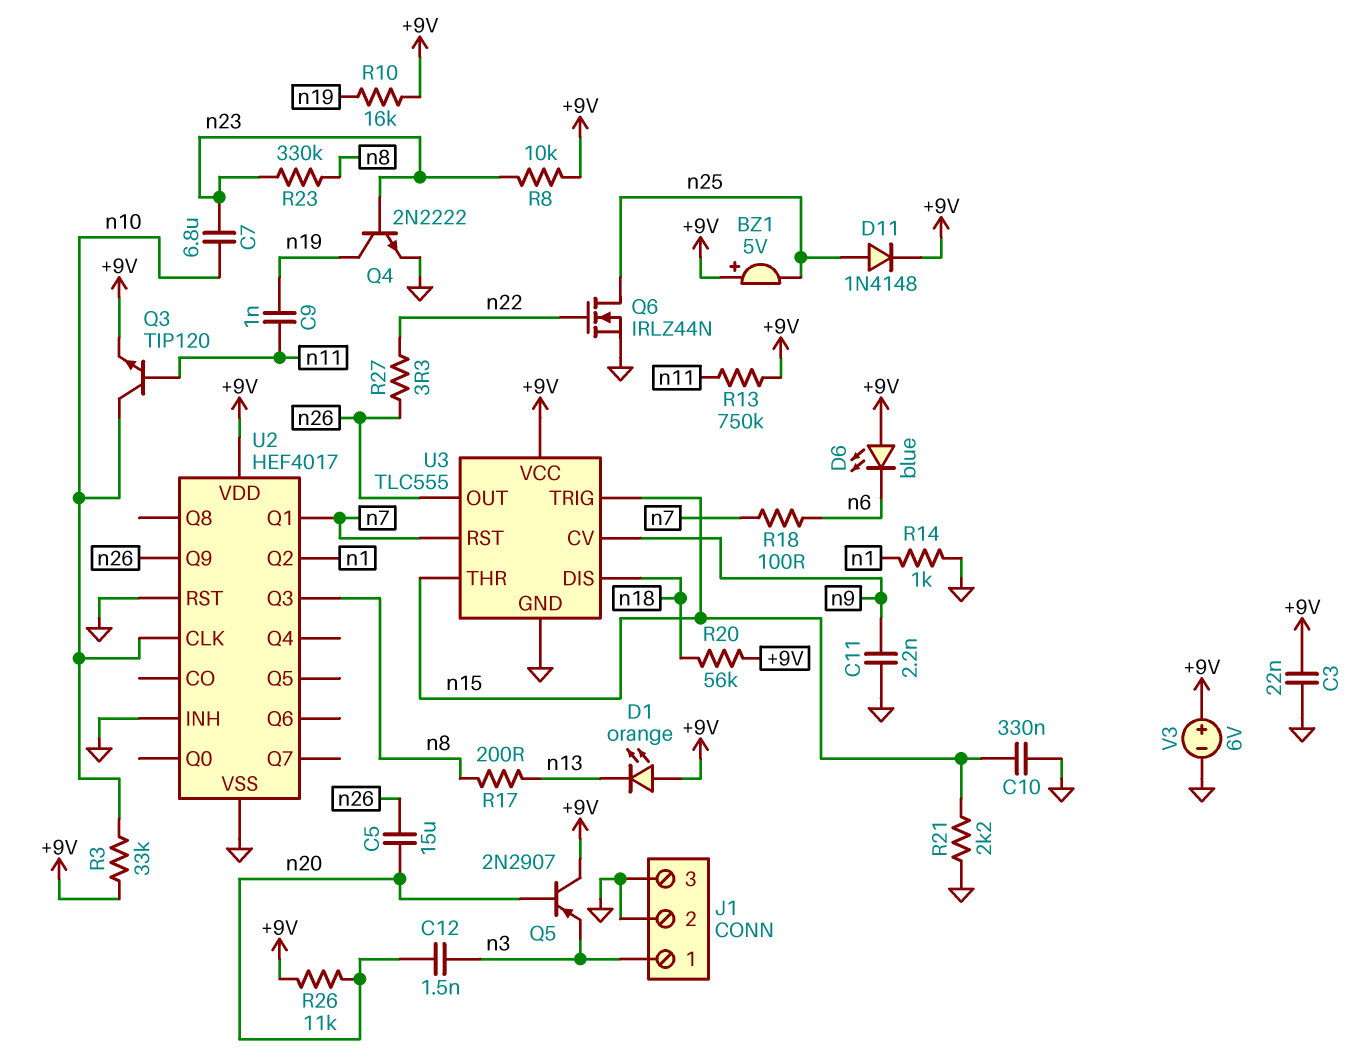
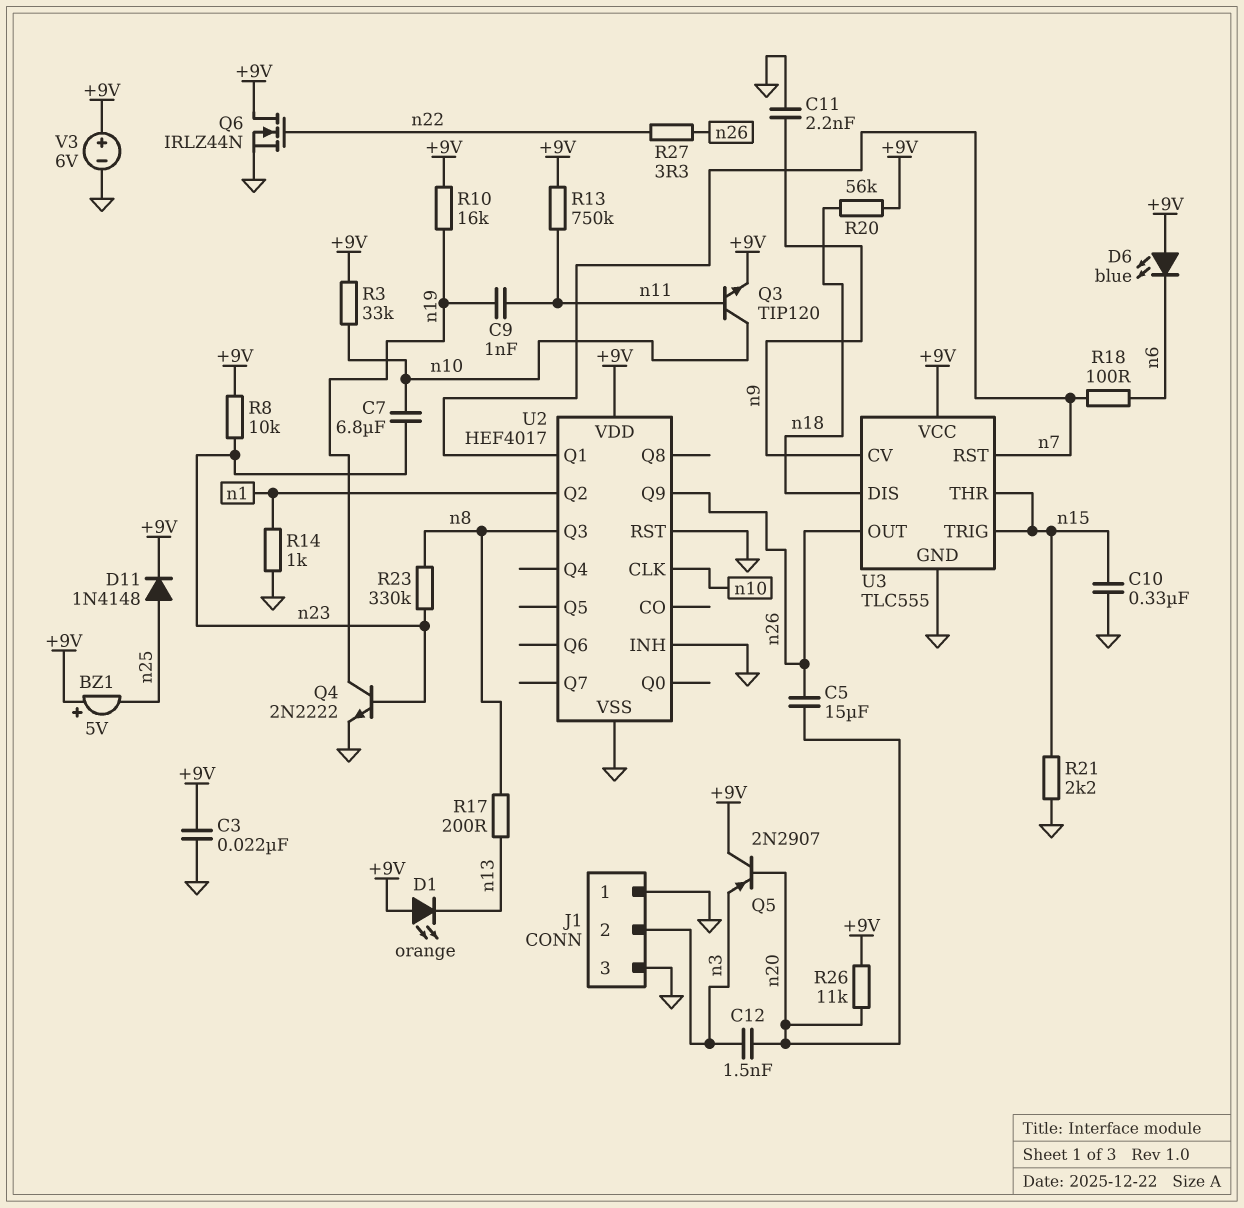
J1 pin 1: n3 -> GND
J1 pin 2: GND -> n3
Q6: NMOS IRLZ44N (G n22, D n25, S GND) -> NMOS IRLZ44N (G n22, D +9V, S GND)

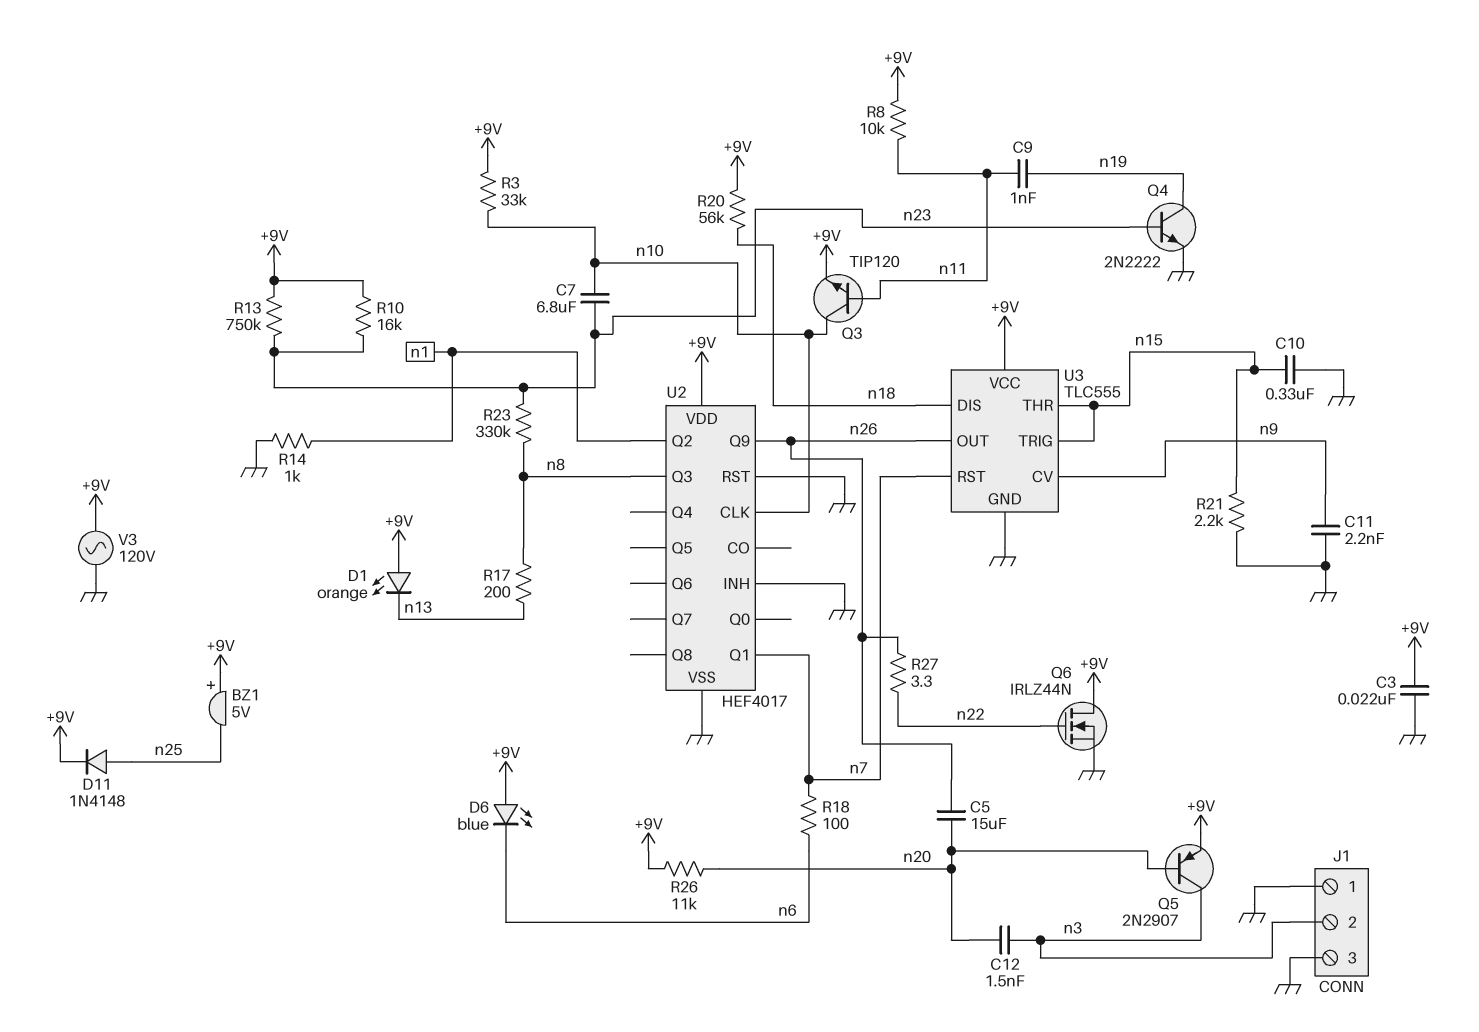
Q5: PNP 2N2907 (B n20, C +9V, E n3) -> PNP 2N2907 (B n20, C n3, E +9V)
R8: 10k (+9V, n23) -> 10k (+9V, n11)
R10: 16k (+9V, n19) -> 16k (+9V, n23)
R13: 750k (+9V, n11) -> 750k (+9V, n23)
V3: 6V (plus +9V, minus GND) -> AC 120V (+9V, GND)

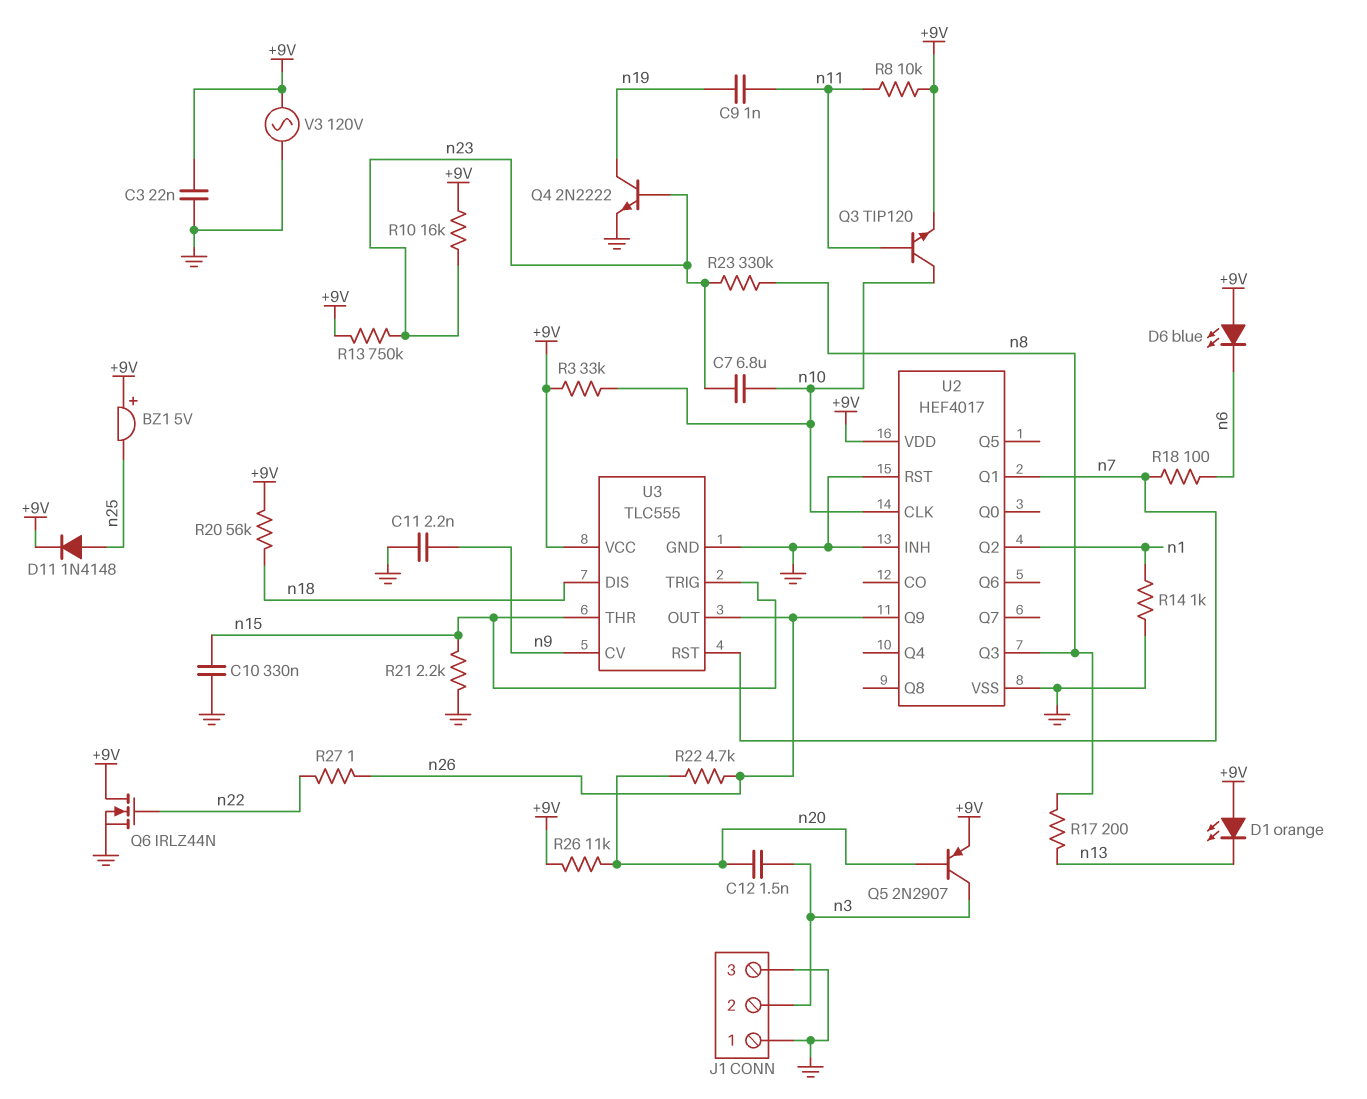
C5: 15uF (n20, n26) -> none
R22: none -> 4.7k (n20, n26)
R27: 3.3 (n22, n26) -> 1 (n22, n26)

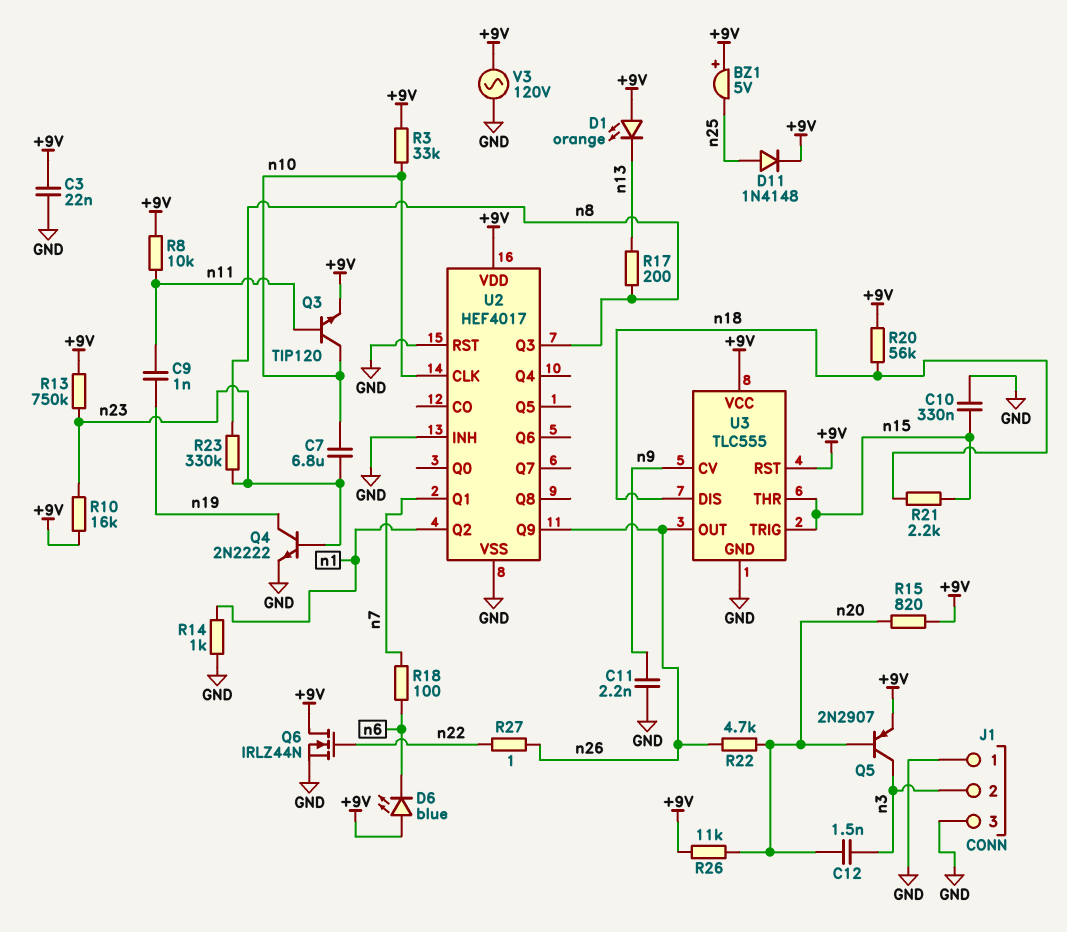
R15: none -> 820 (+9V, n20)
R21: 2.2k (GND, n15) -> 2.2k (n15, n18)
U3 pin RST: n7 -> +9V

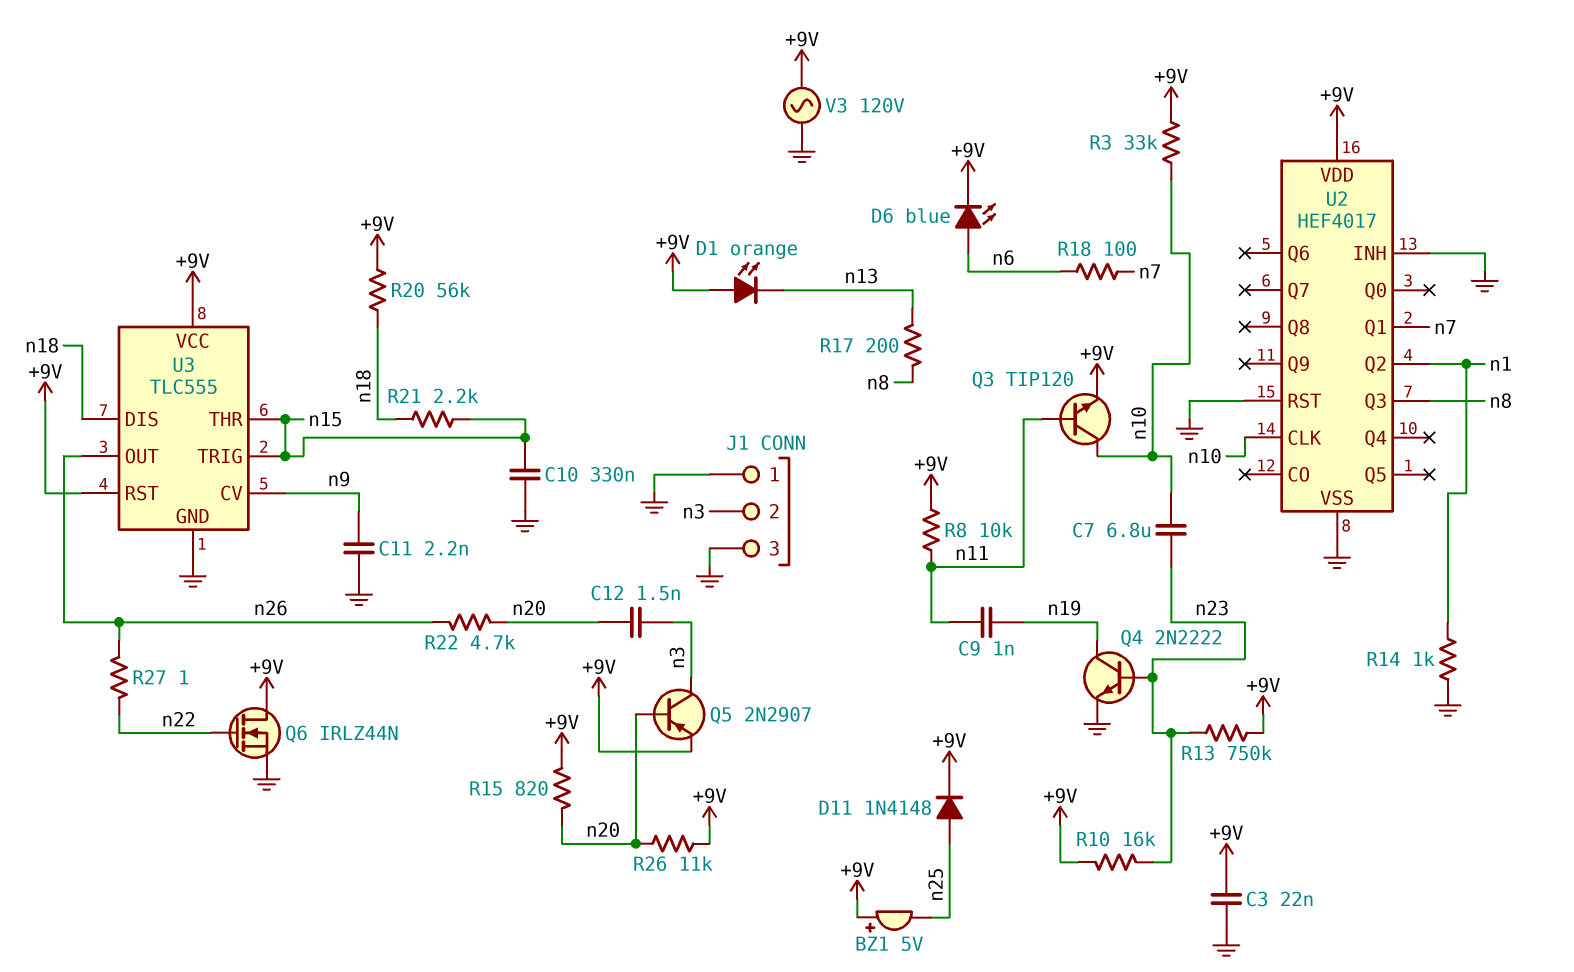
D6: LED blue (A +9V, K n6) -> LED blue (A n6, K +9V)
R23: 330k (n8, n23) -> none
U2 pin Q9: n26 -> none

